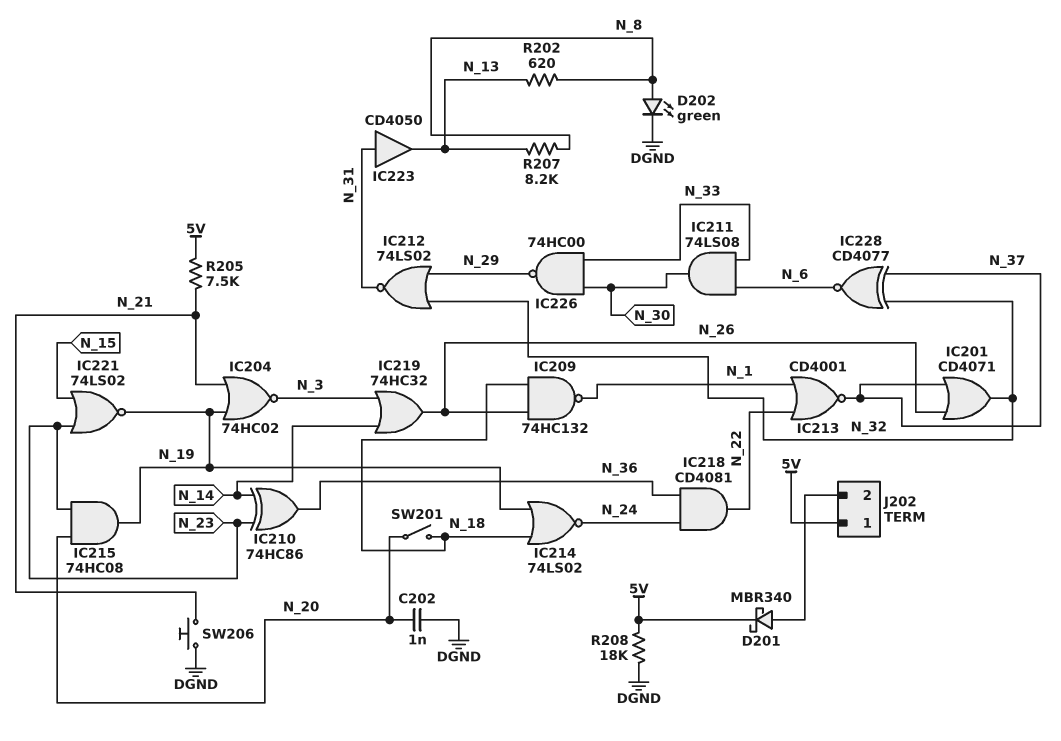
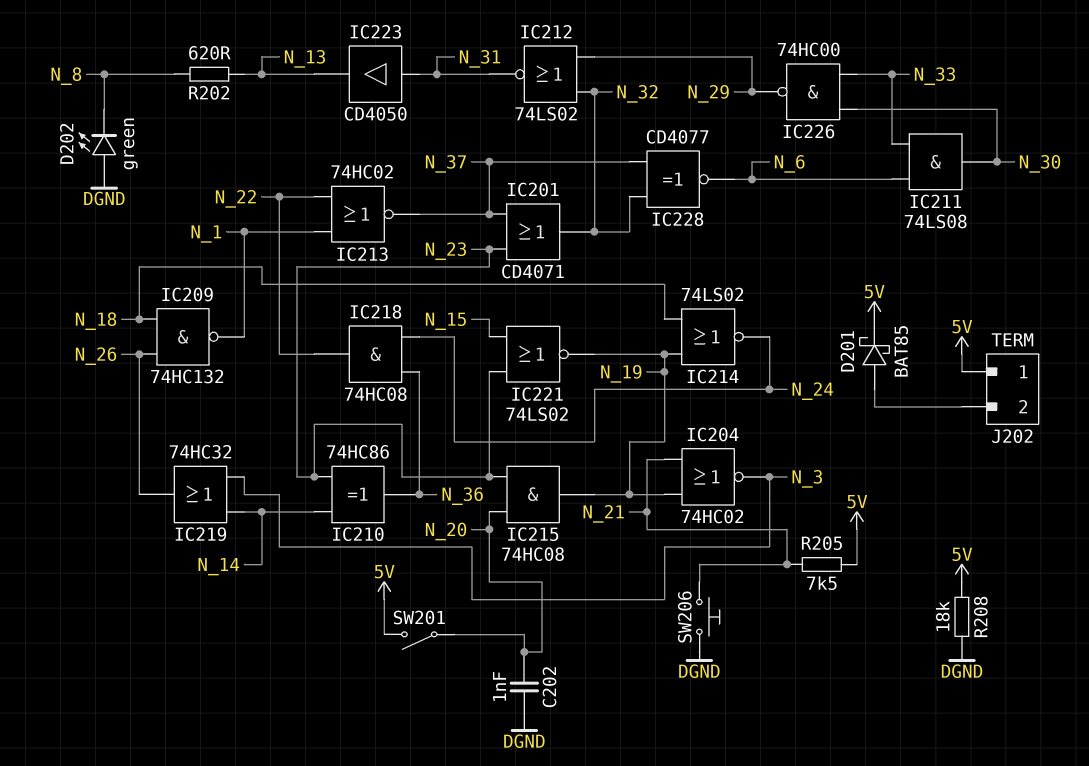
D201: schottky MBR340 (A J202/2, K 5V) -> schottky BAT85 (A J202/2, K 5V)
D202: LED green (A N_8, K DGND) -> LED green (A DGND, K N_8)
IC201: OR CD4071 (in N_26, in N_37, out N_32) -> OR CD4071 (in N_23, in N_37, out N_32)
IC213: NOR CD4001 (in N_1, in N_22, out N_37) -> NOR 74HC02 (in N_1, in N_22, out N_37)
IC218: AND CD4081 (in N_24, in N_36, out N_22) -> AND 74HC08 (in N_24, in N_36, out N_22)
R207: 8.2k (N_8, N_13) -> none
SW201: switch (N_18, N_20) -> switch (5V, N_20)

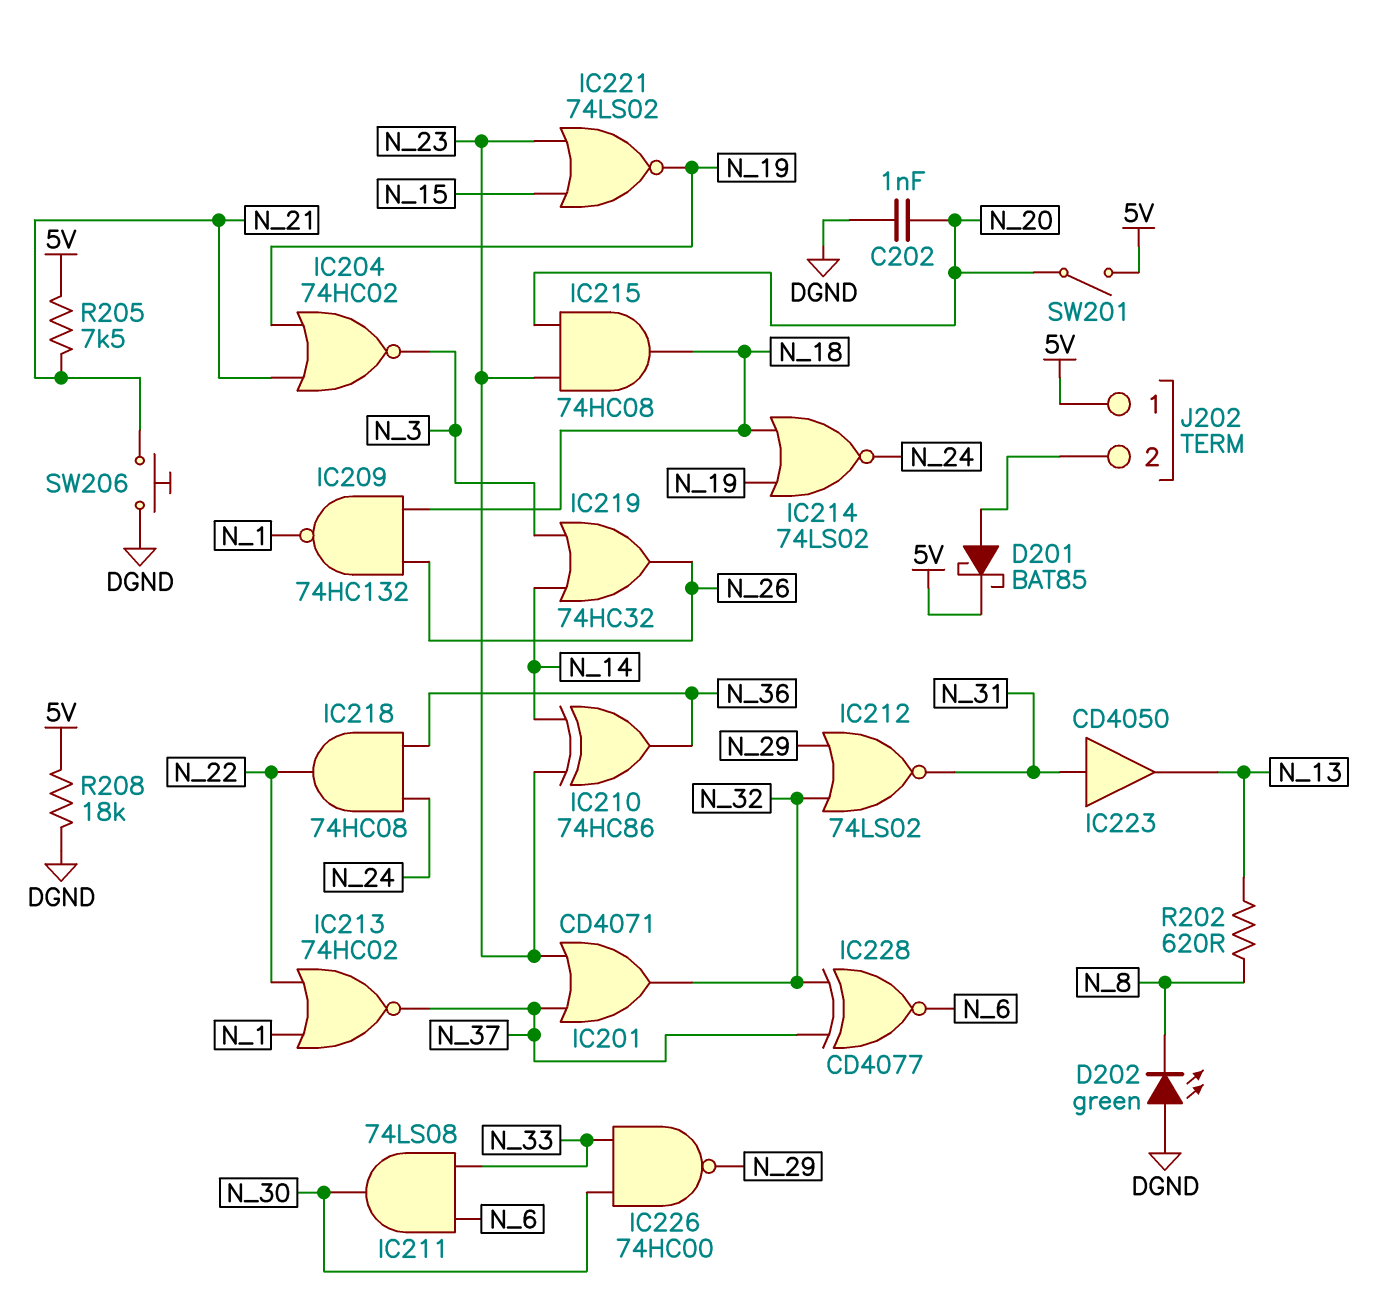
IC215: AND 74HC08 (in N_20, in N_23, out N_19) -> AND 74HC08 (in N_20, in N_23, out N_18)

